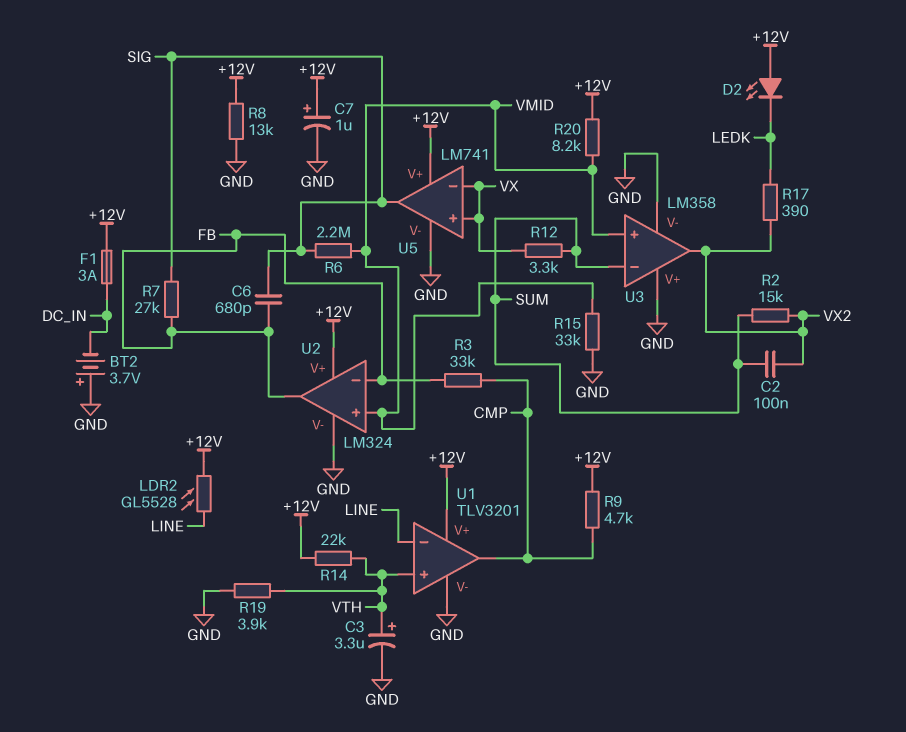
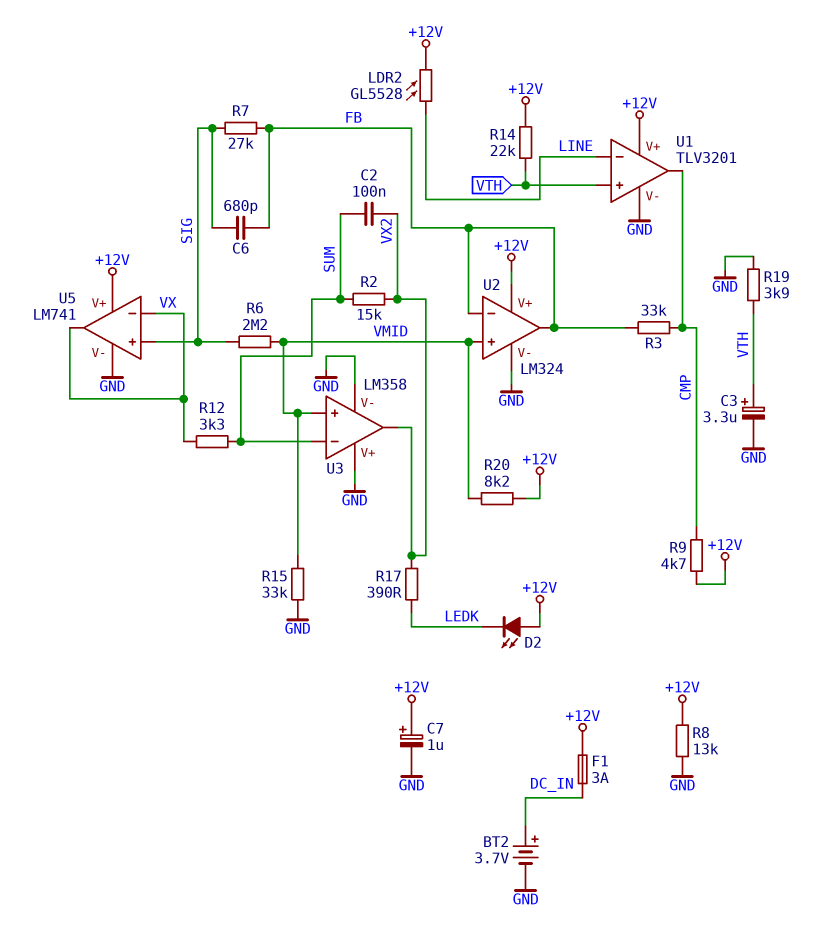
BT2: 3.7V (plus GND, minus DC_IN) -> 3.7V (plus DC_IN, minus GND)
U5 pin in+: VX -> SIG
U5 pin out: SIG -> VX

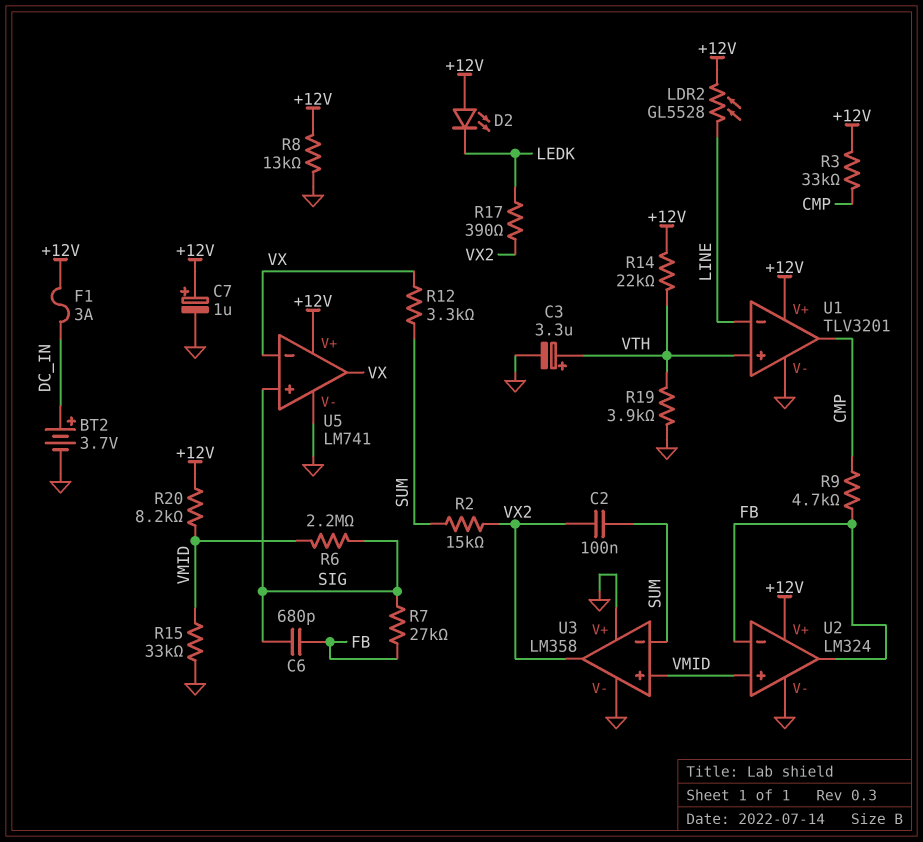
R3: 33k (CMP, FB) -> 33k (+12V, CMP)
R9: 4.7k (+12V, CMP) -> 4.7k (CMP, FB)

